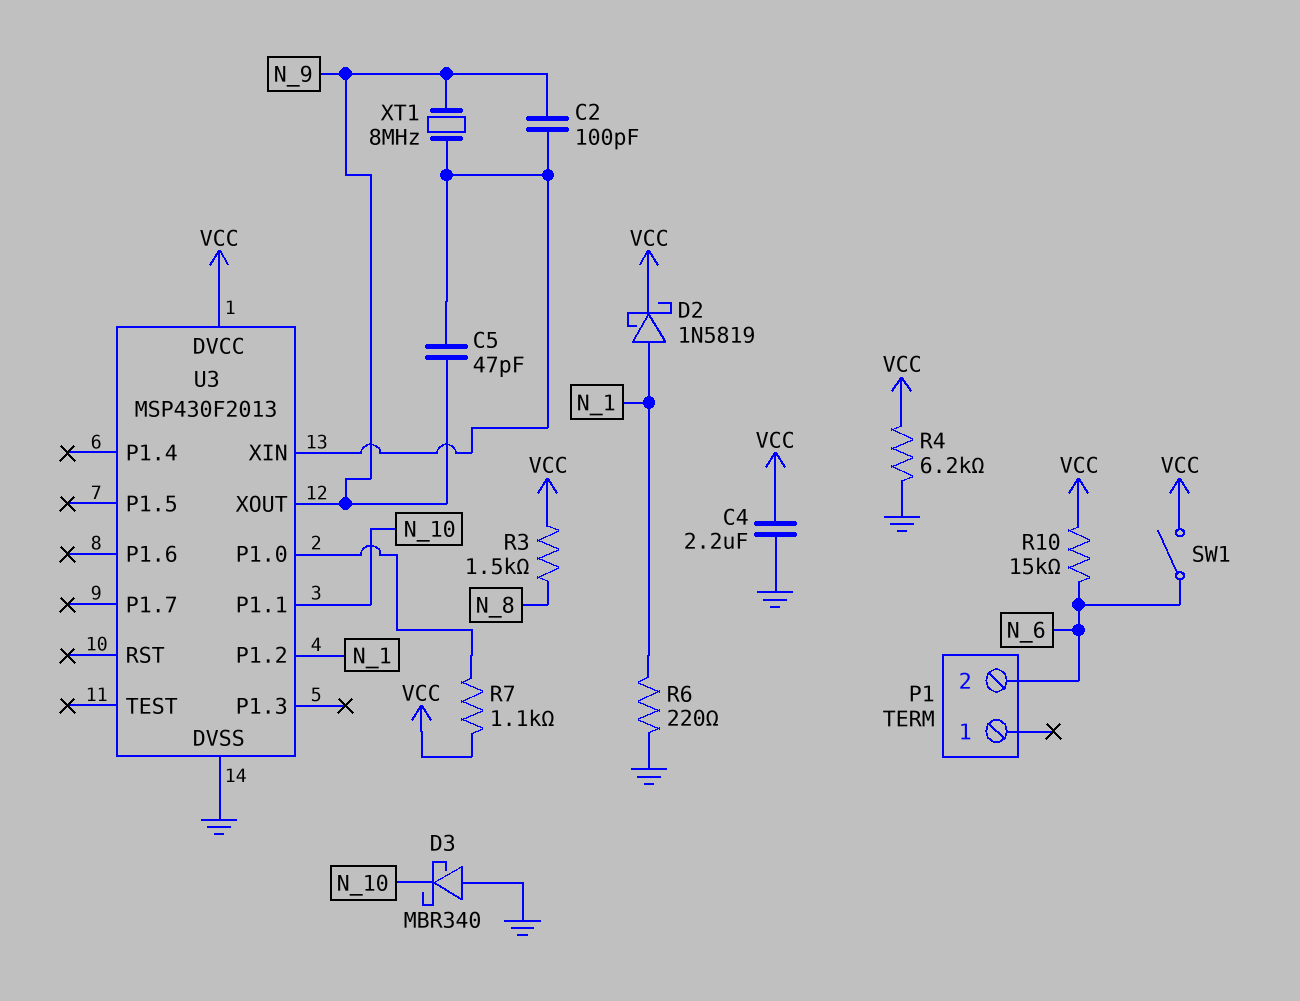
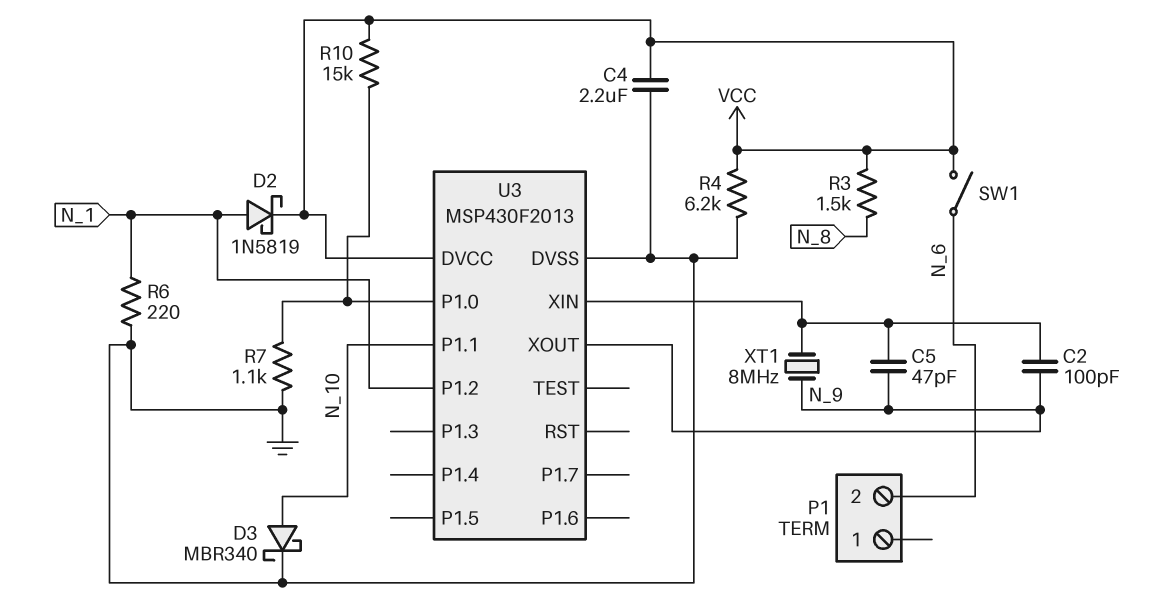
D3: schottky MBR340 (A GND, K N_10) -> schottky MBR340 (A N_10, K GND)
R7: 1.1k (U3/P1.0, VCC) -> 1.1k (GND, U3/P1.0)
R10: 15k (N_6, VCC) -> 15k (U3/P1.0, VCC)

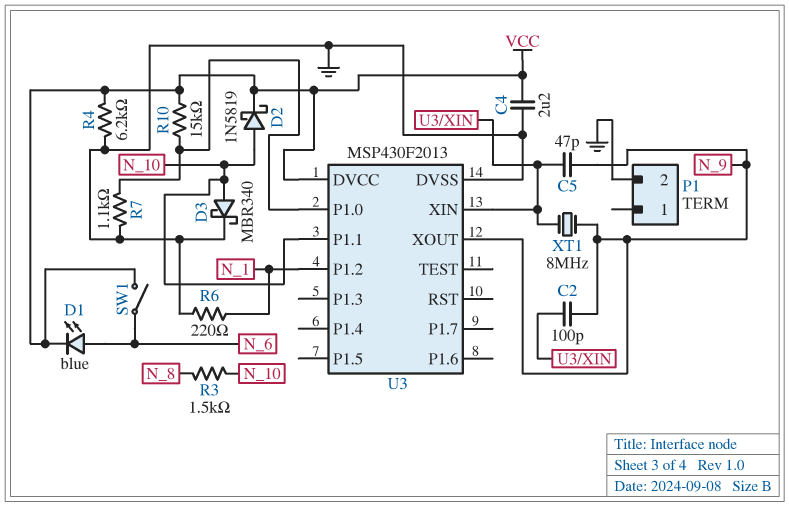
D1: none -> LED blue (A N_6, K VCC)
D2: schottky 1N5819 (A N_1, K VCC) -> schottky 1N5819 (A N_10, K VCC)
P1 pin 2: N_6 -> GND
R3: 1.5k (N_8, VCC) -> 1.5k (N_8, N_10)

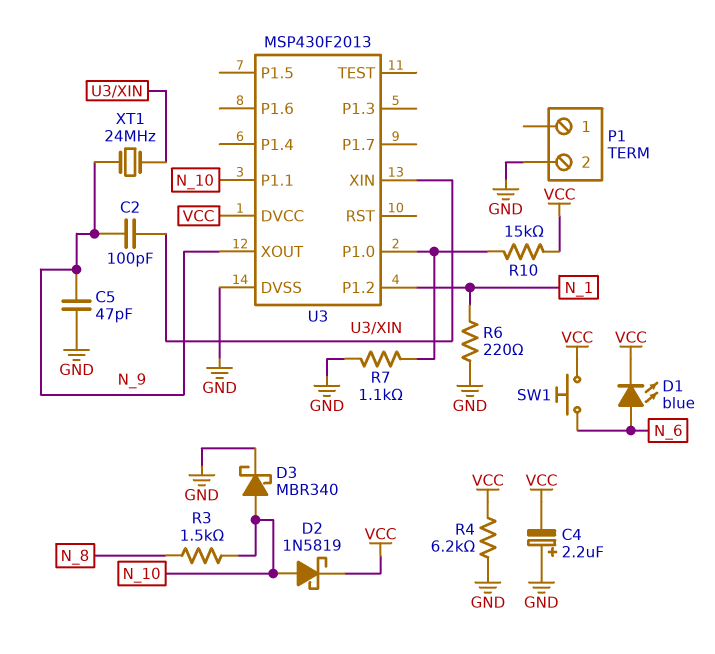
C4: 2.2uF (GND, VCC) -> 2.2uF (plus GND, minus VCC)
C5: 47pF (N_9, U3/XIN) -> 47pF (GND, N_9)
SW1: switch (N_6, VCC) -> button (N_6, VCC)
XT1: 8MHz (N_9, U3/XIN) -> 24MHz (N_9, U3/XIN)

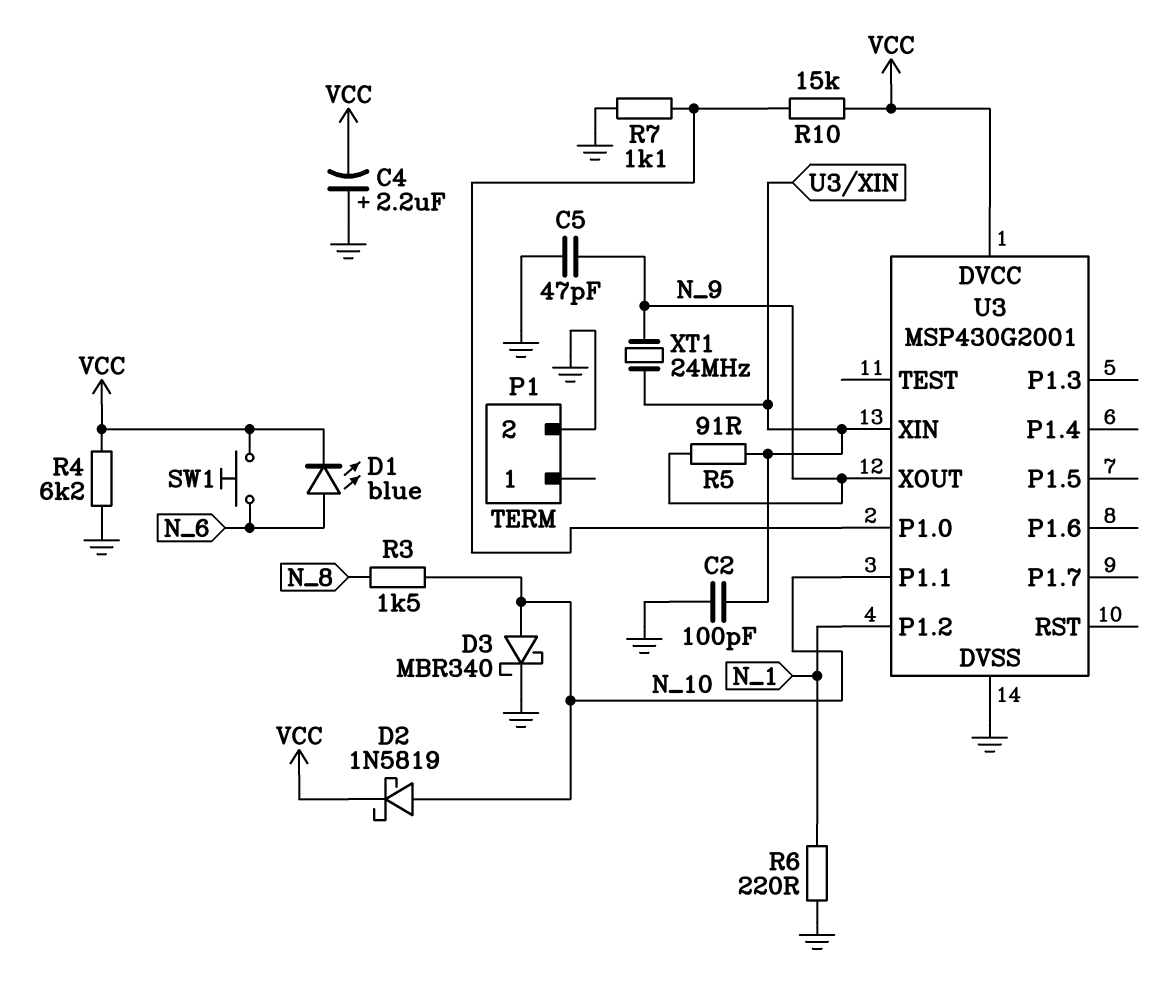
C2: 100pF (N_9, U3/XIN) -> 100pF (GND, U3/XIN)
R5: none -> 91 (N_9, U3/XIN)
U3: MSP430F2013 -> MSP430G2001

